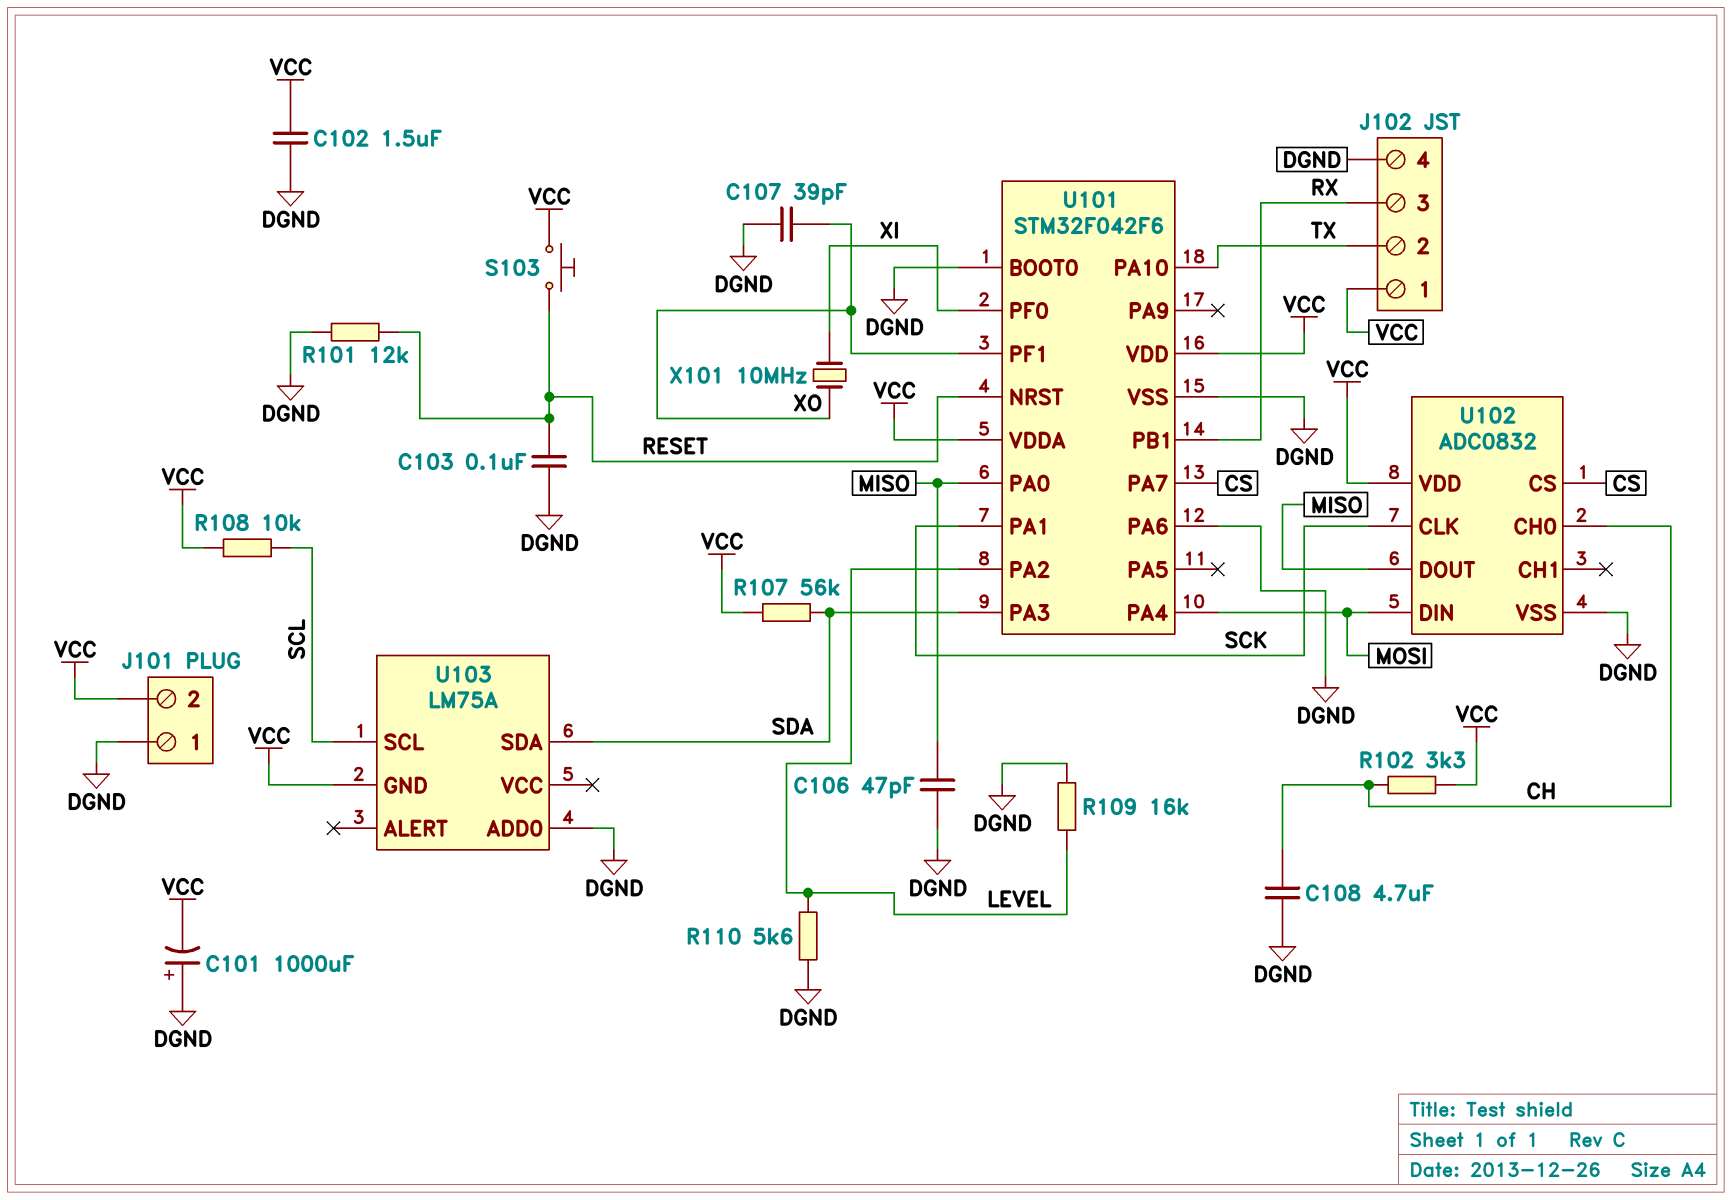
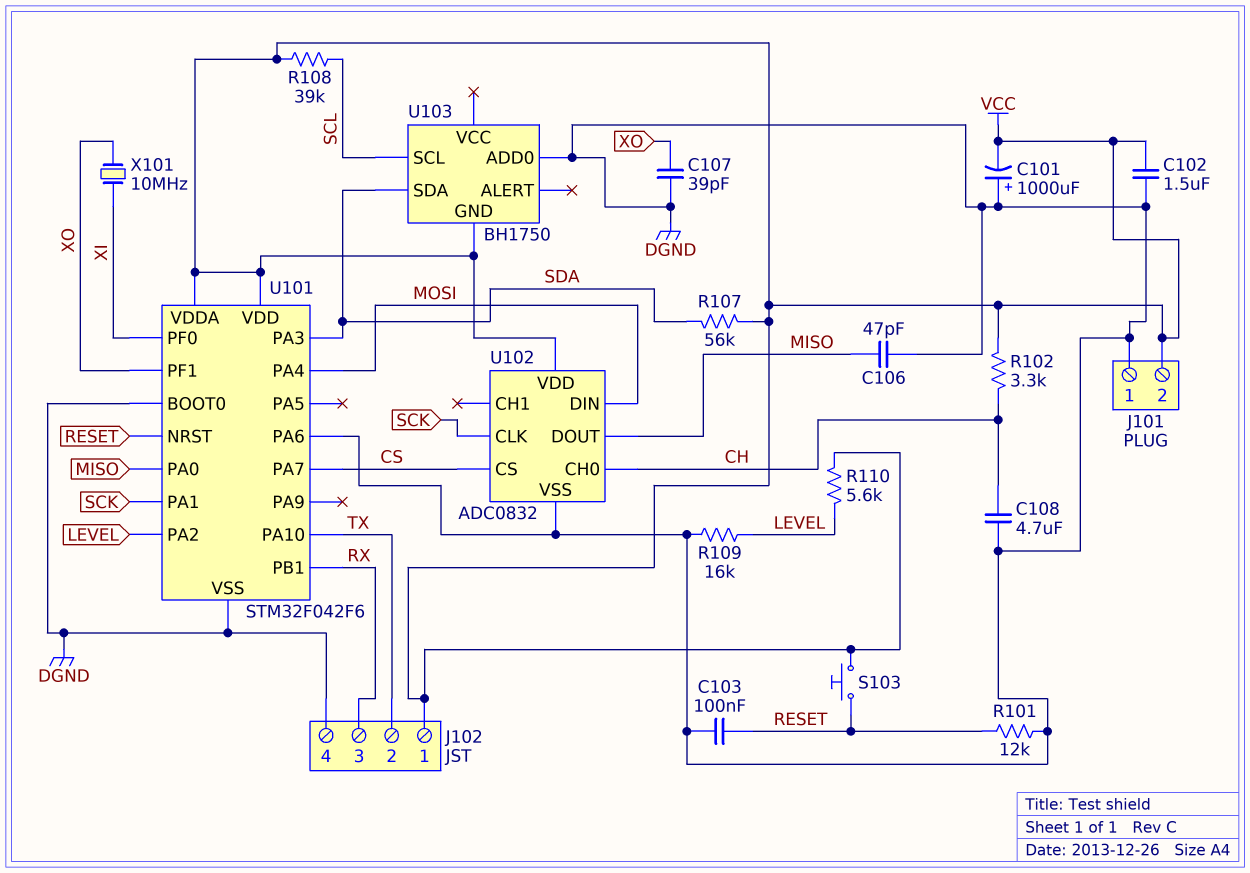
R108: 10k (SCL, VCC) -> 39k (SCL, VCC)
R110: 5.6k (DGND, LEVEL) -> 5.6k (LEVEL, VCC)
U103: LM75A -> BH1750

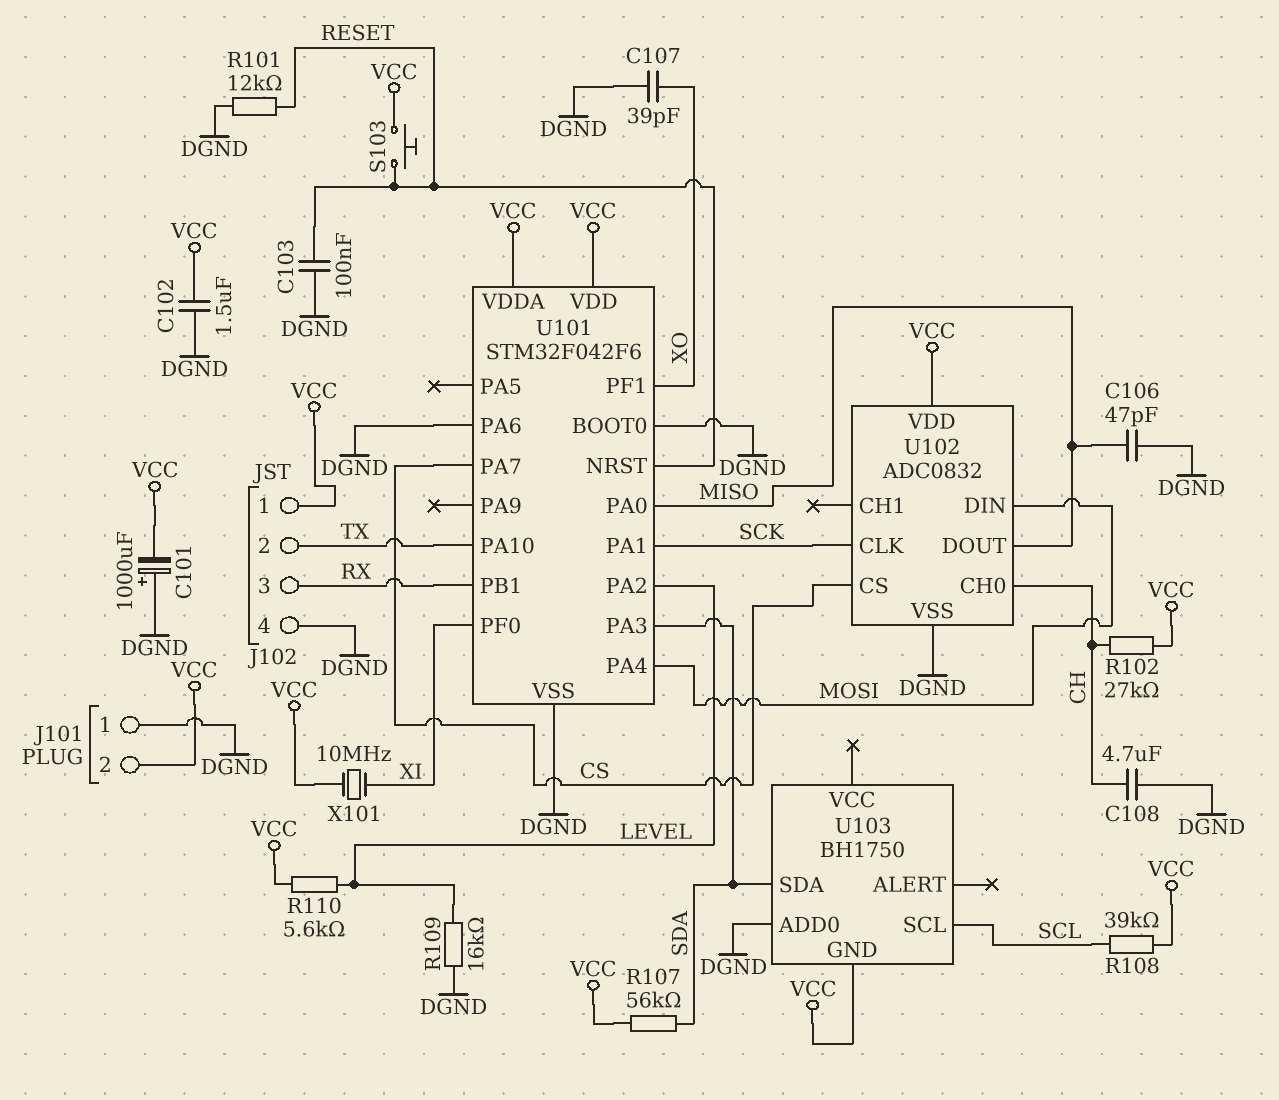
R102: 3.3k (CH, VCC) -> 27k (CH, VCC)
X101: 10MHz (XI, XO) -> 10MHz (VCC, XI)

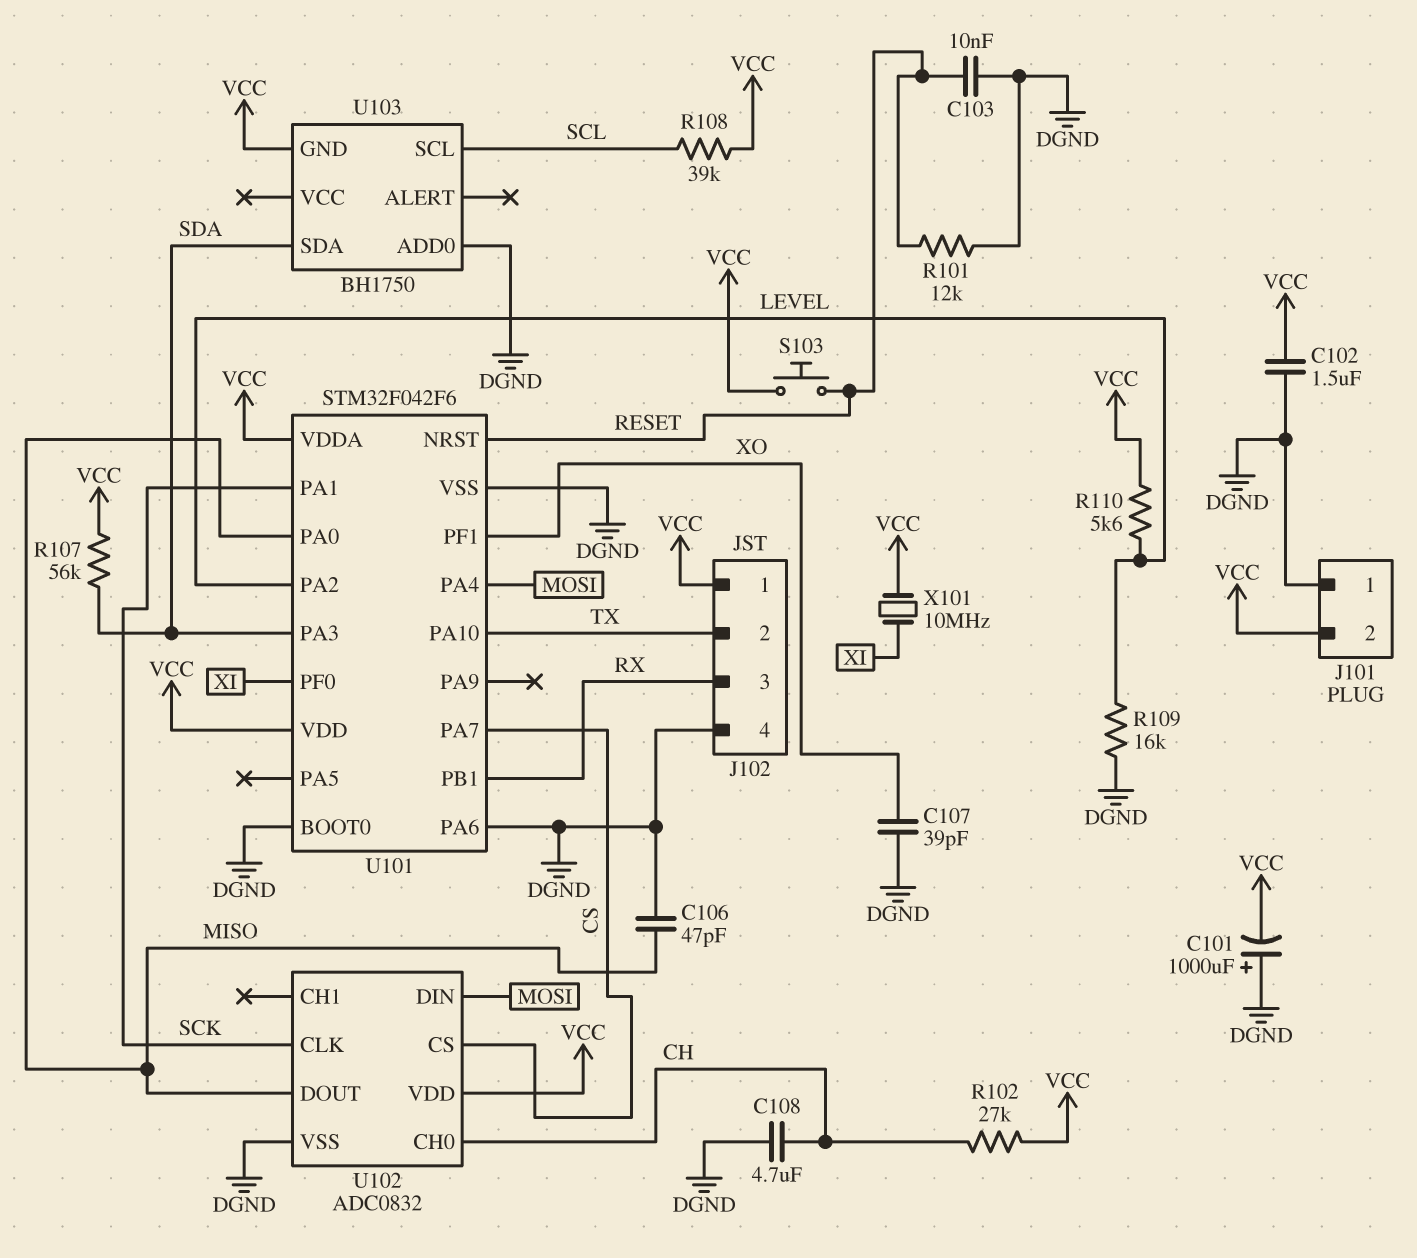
C103: 100nF (DGND, RESET) -> 10nF (DGND, RESET)

